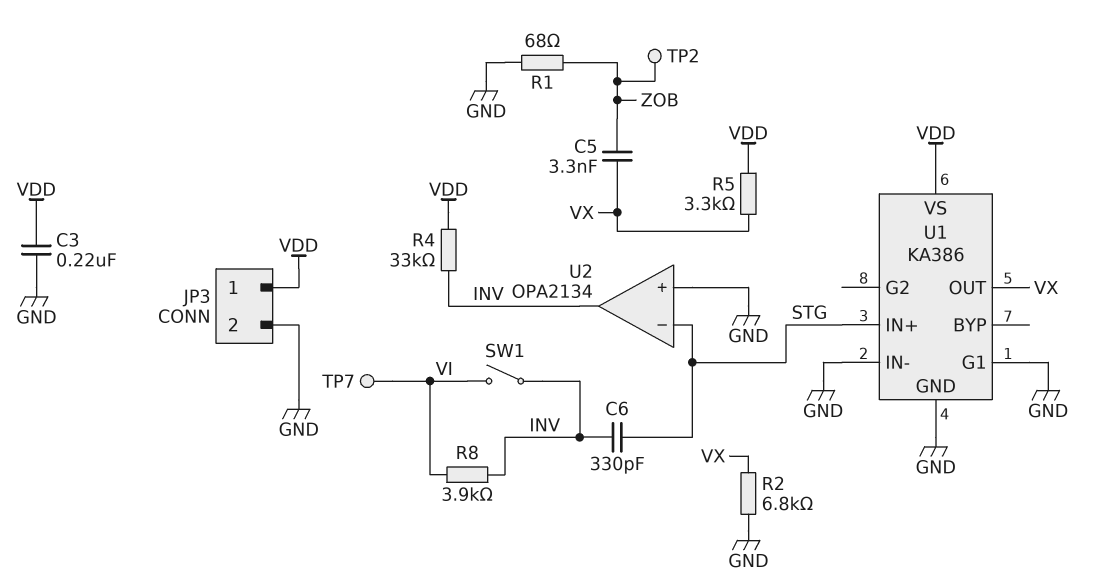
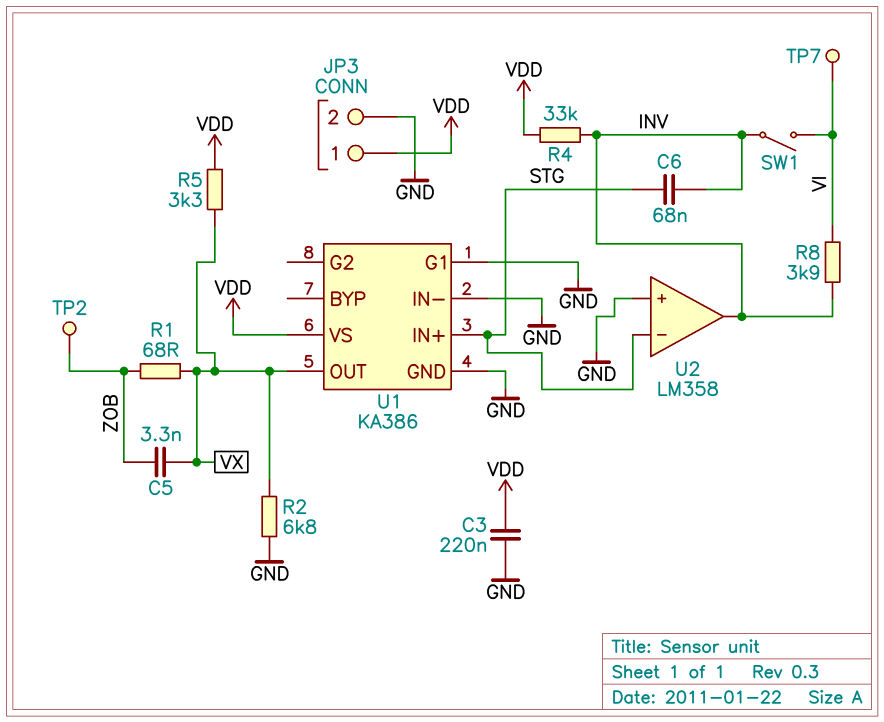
C6: 330pF (INV, STG) -> 68nF (INV, STG)
R1: 68 (GND, ZOB) -> 68 (VX, ZOB)
U2: OPA2134 -> LM358

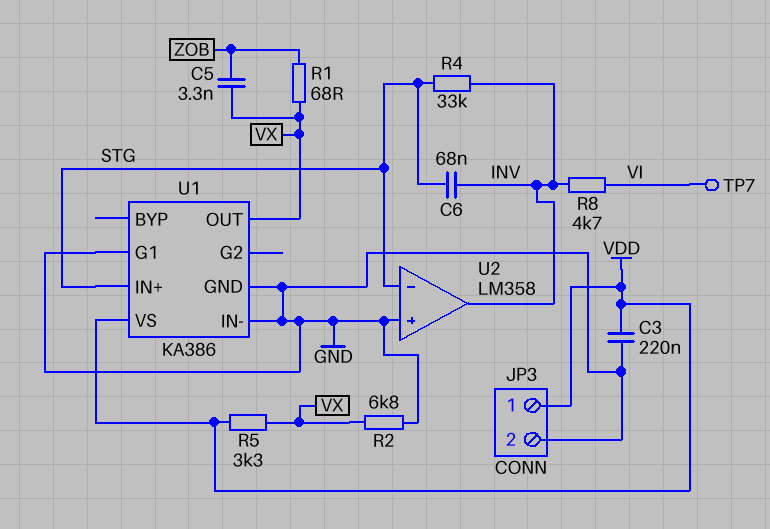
R4: 33k (INV, VDD) -> 33k (INV, STG)
R8: 3.9k (INV, VI) -> 4.7k (INV, VI)
SW1: switch (INV, VI) -> none
TP2: test point (ZOB) -> none

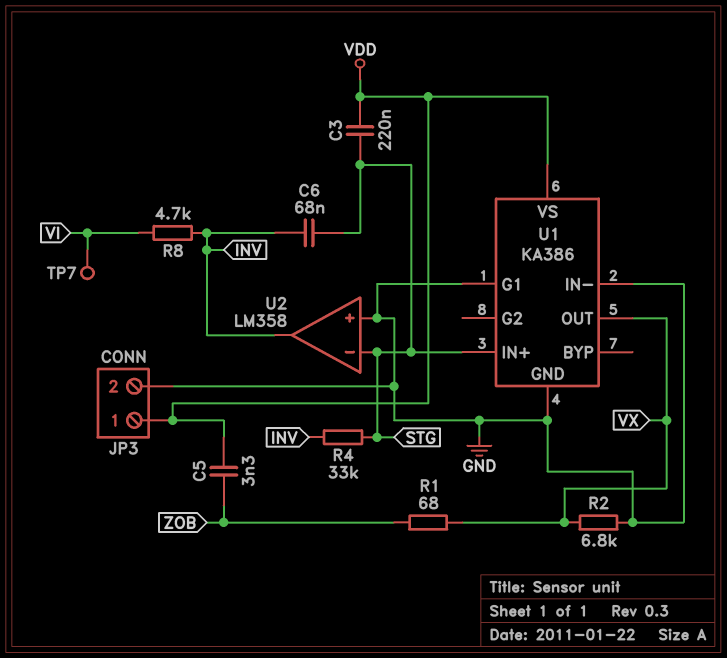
C3: 220nF (GND, VDD) -> 220nF (STG, VDD)
C5: 3.3nF (VX, ZOB) -> 3.3nF (VDD, ZOB)
R5: 3.3k (VDD, VX) -> none

